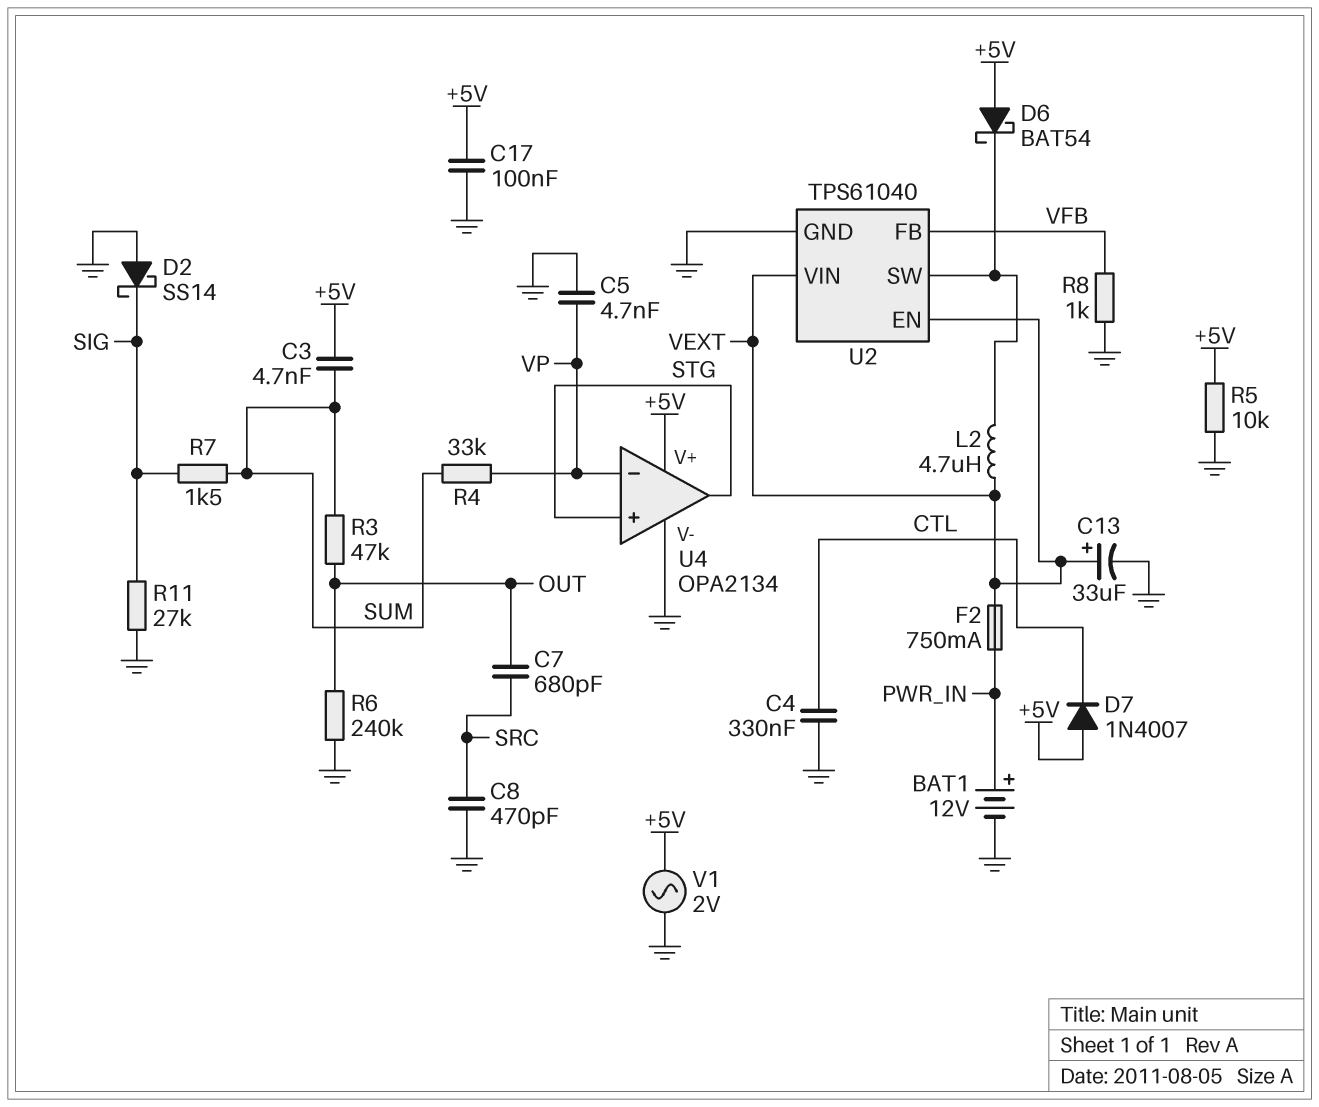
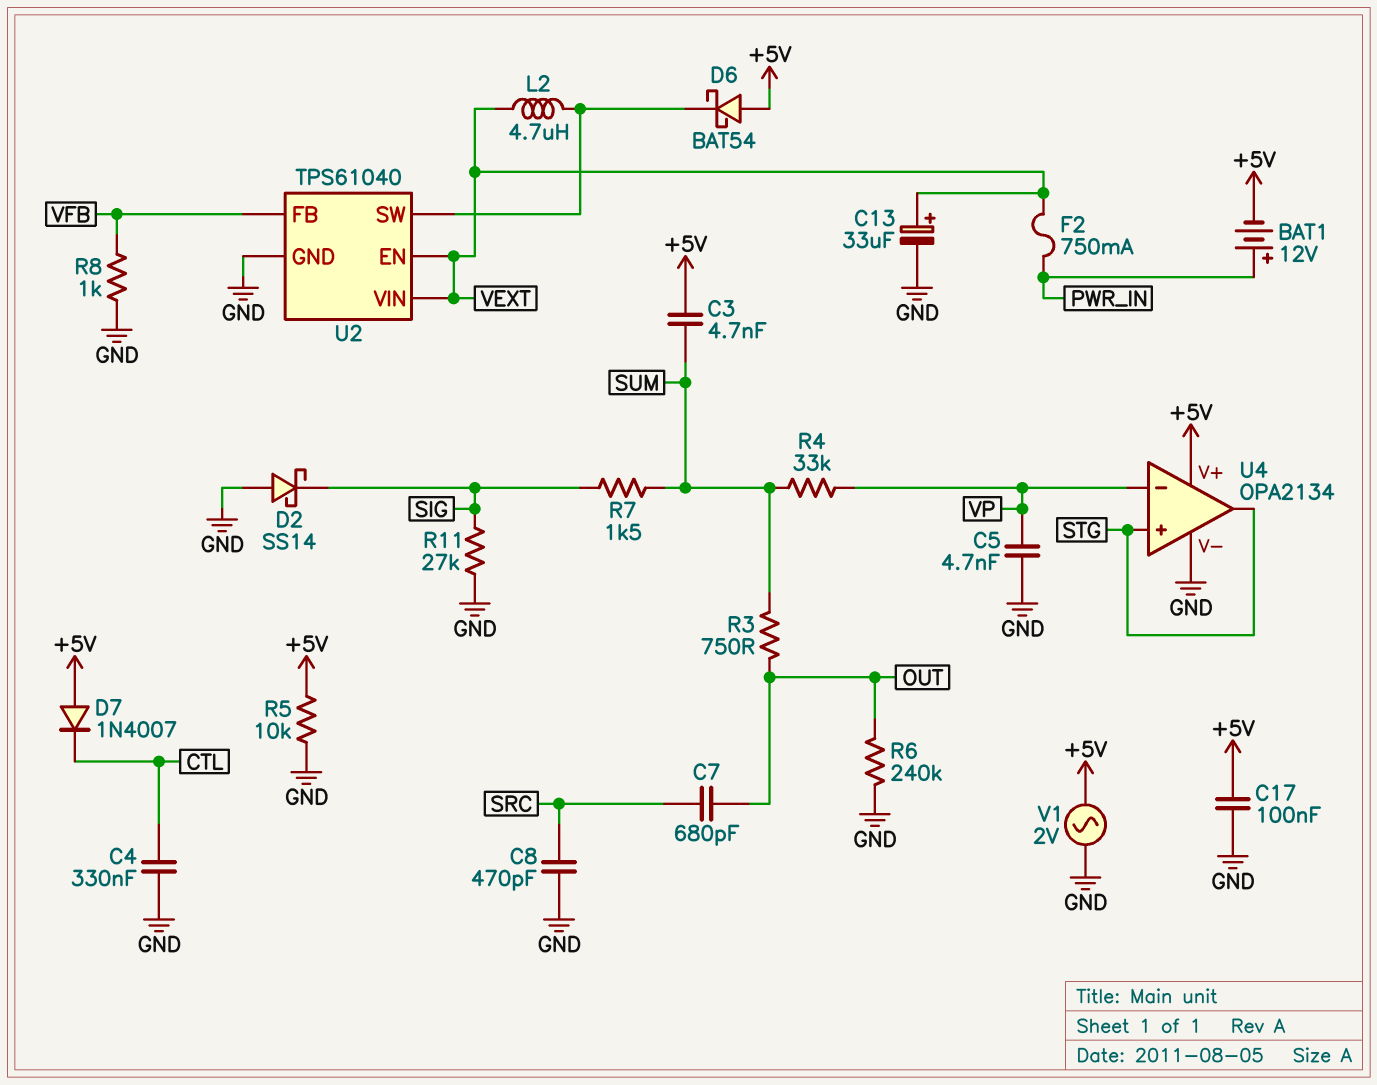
BAT1: 12V (plus PWR_IN, minus GND) -> 12V (plus PWR_IN, minus +5V)
R3: 47k (OUT, SUM) -> 750 (OUT, SUM)

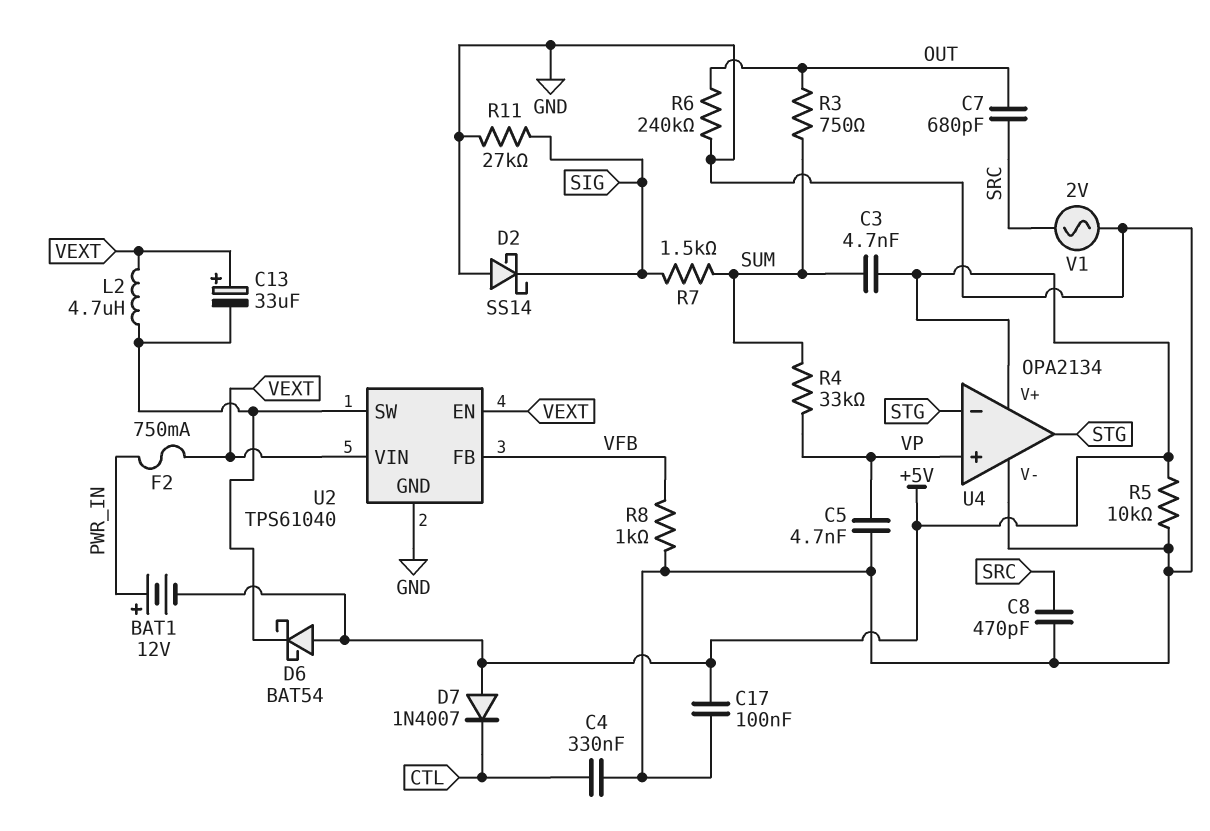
C13: 33uF (plus VEXT, minus GND) -> 33uF (plus VEXT, minus U2/SW)
U4 pin in+: STG -> VP
U4 pin in-: VP -> STG
V1: AC 2V (+5V, GND) -> AC 2V (GND, SRC)

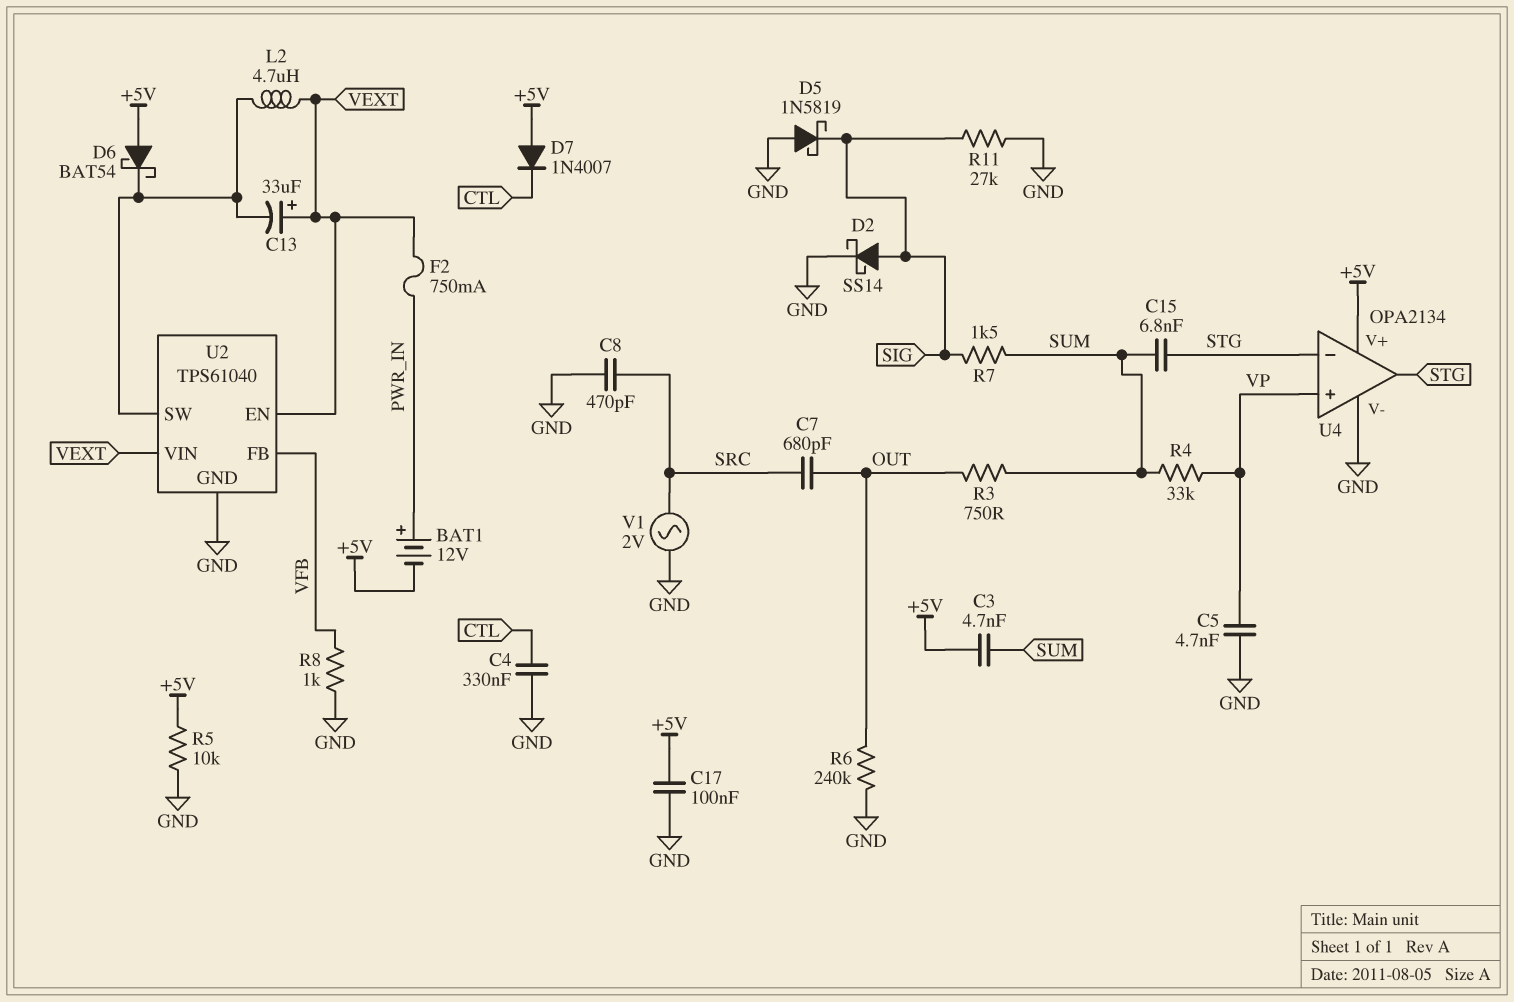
C15: none -> 6.8nF (STG, SUM)
D2: schottky SS14 (A GND, K SIG) -> schottky SS14 (A SIG, K GND)
D5: none -> schottky 1N5819 (A GND, K SIG)

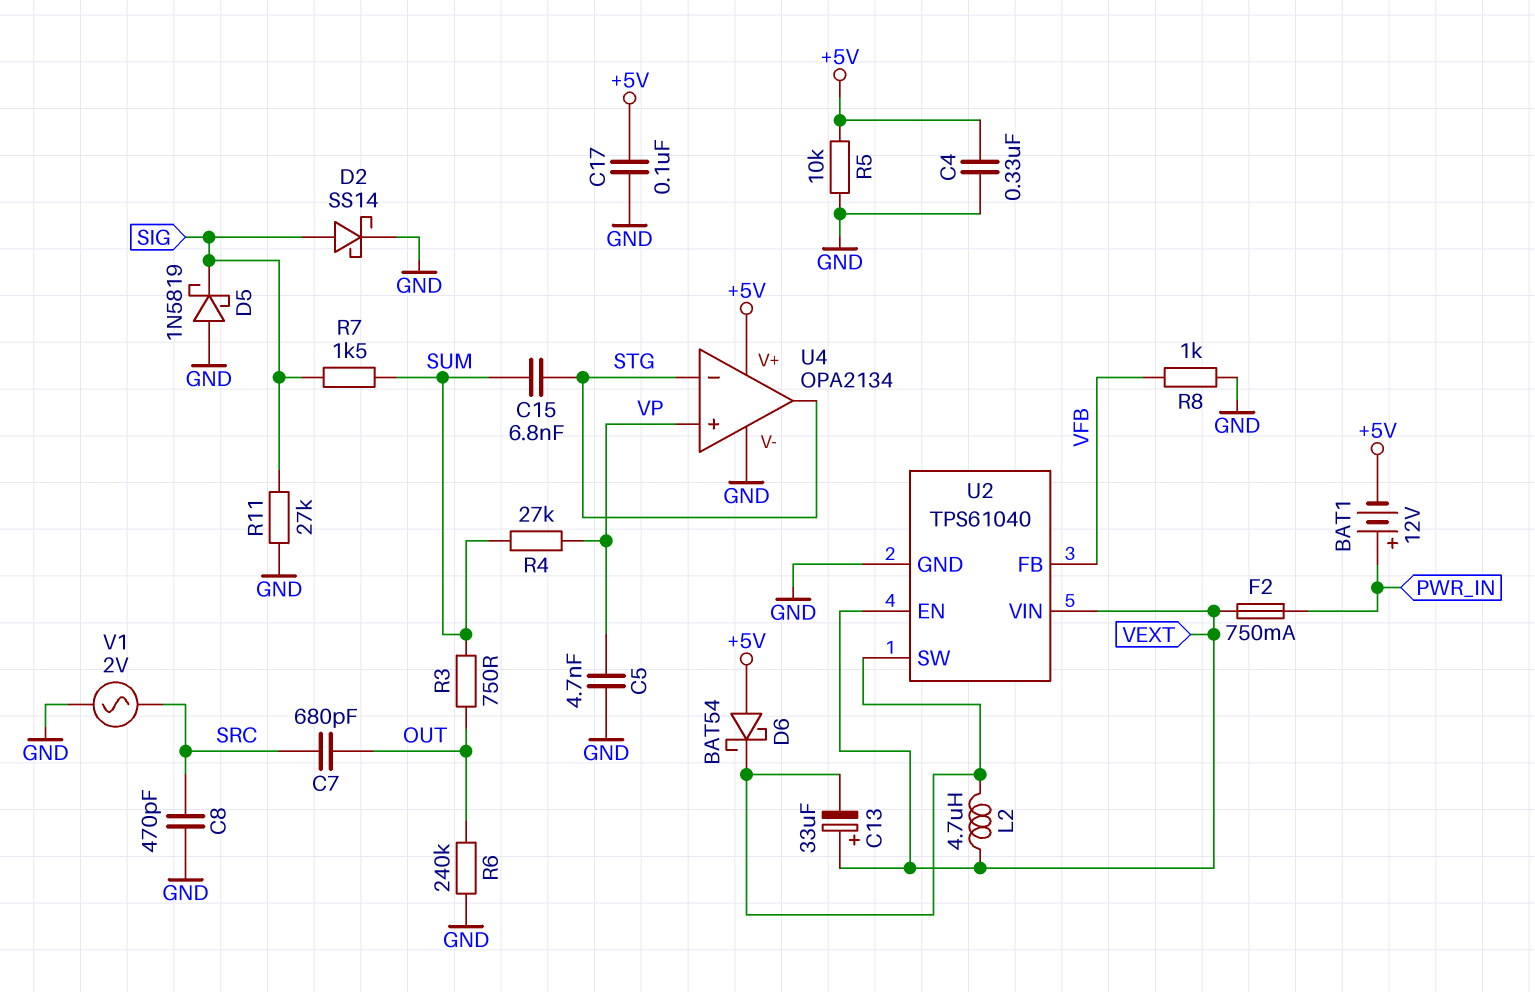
C3: 4.7nF (+5V, SUM) -> none
C4: 330nF (CTL, GND) -> 330nF (+5V, GND)
D7: diode 1N4007 (A +5V, K CTL) -> none
R4: 33k (SUM, VP) -> 27k (SUM, VP)

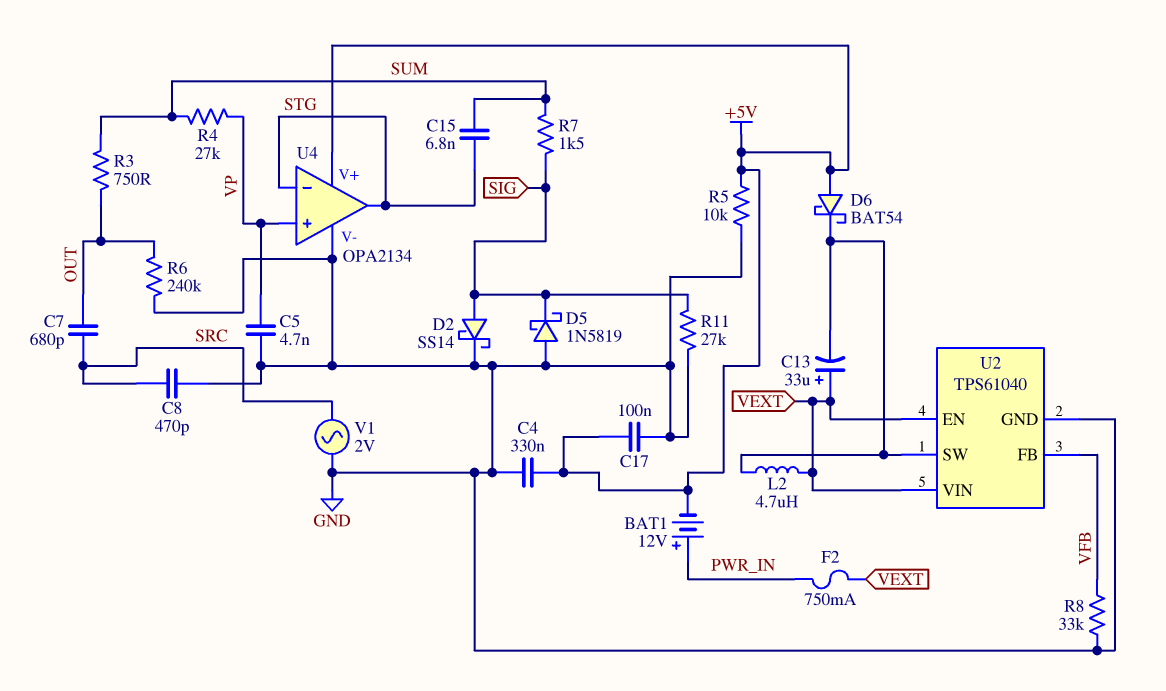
R8: 1k (GND, VFB) -> 33k (GND, VFB)

